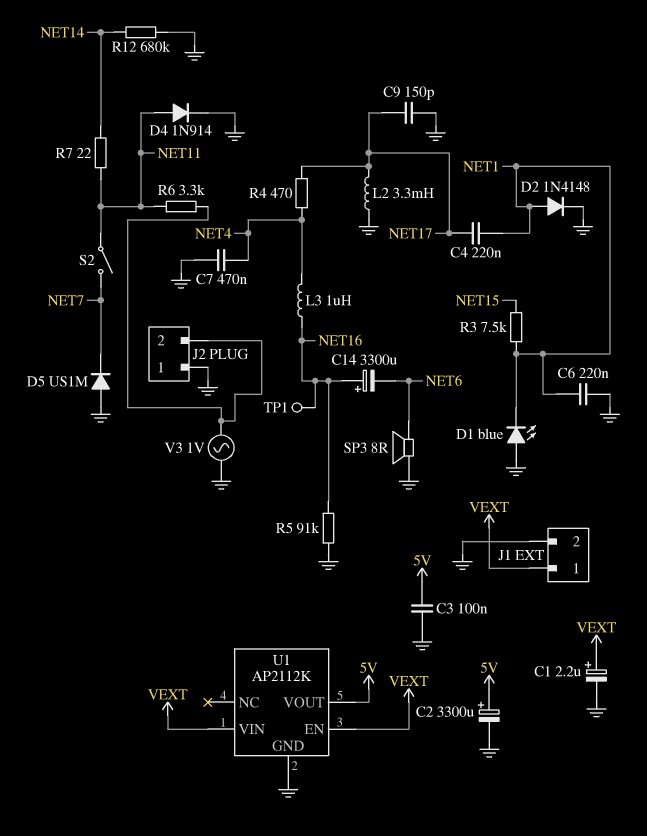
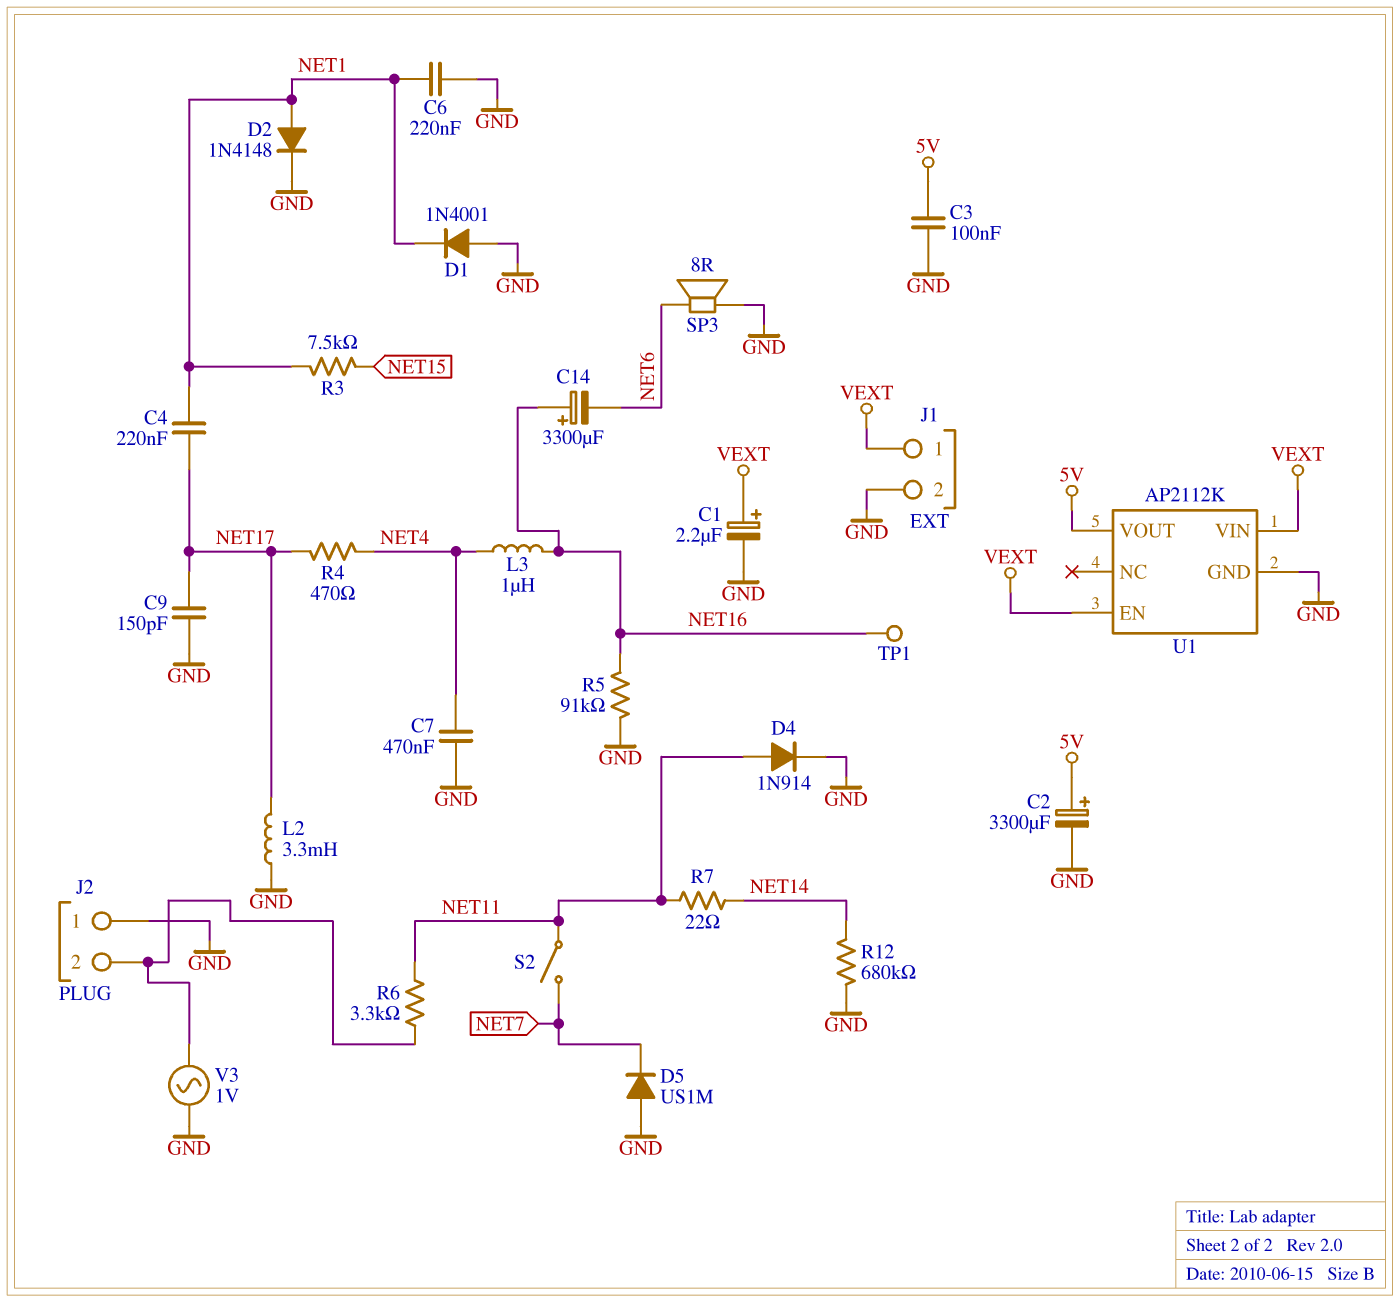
D1: LED blue (A GND, K NET1) -> diode 1N4001 (A GND, K NET1)

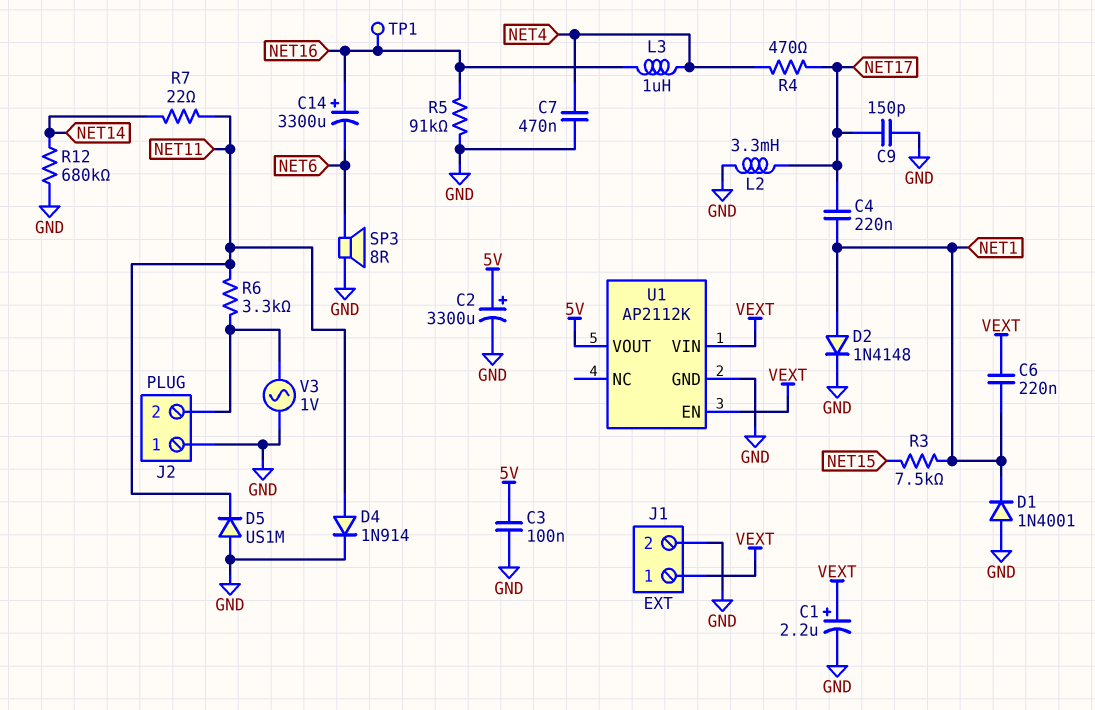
C6: 220nF (GND, NET1) -> 220nF (NET1, VEXT)
D5: diode US1M (A GND, K NET7) -> diode US1M (A GND, K NET11)
S2: switch (NET7, NET11) -> none

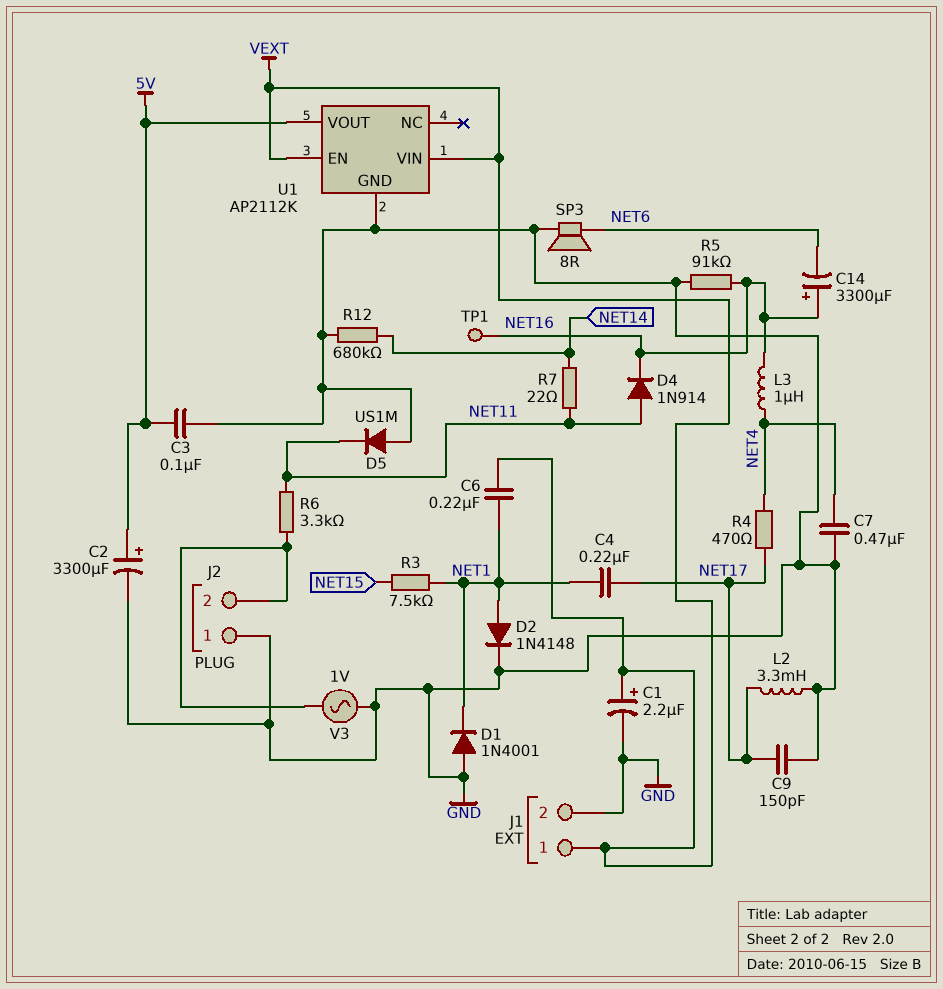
D4: diode 1N914 (A NET11, K GND) -> diode 1N914 (A NET11, K NET16)

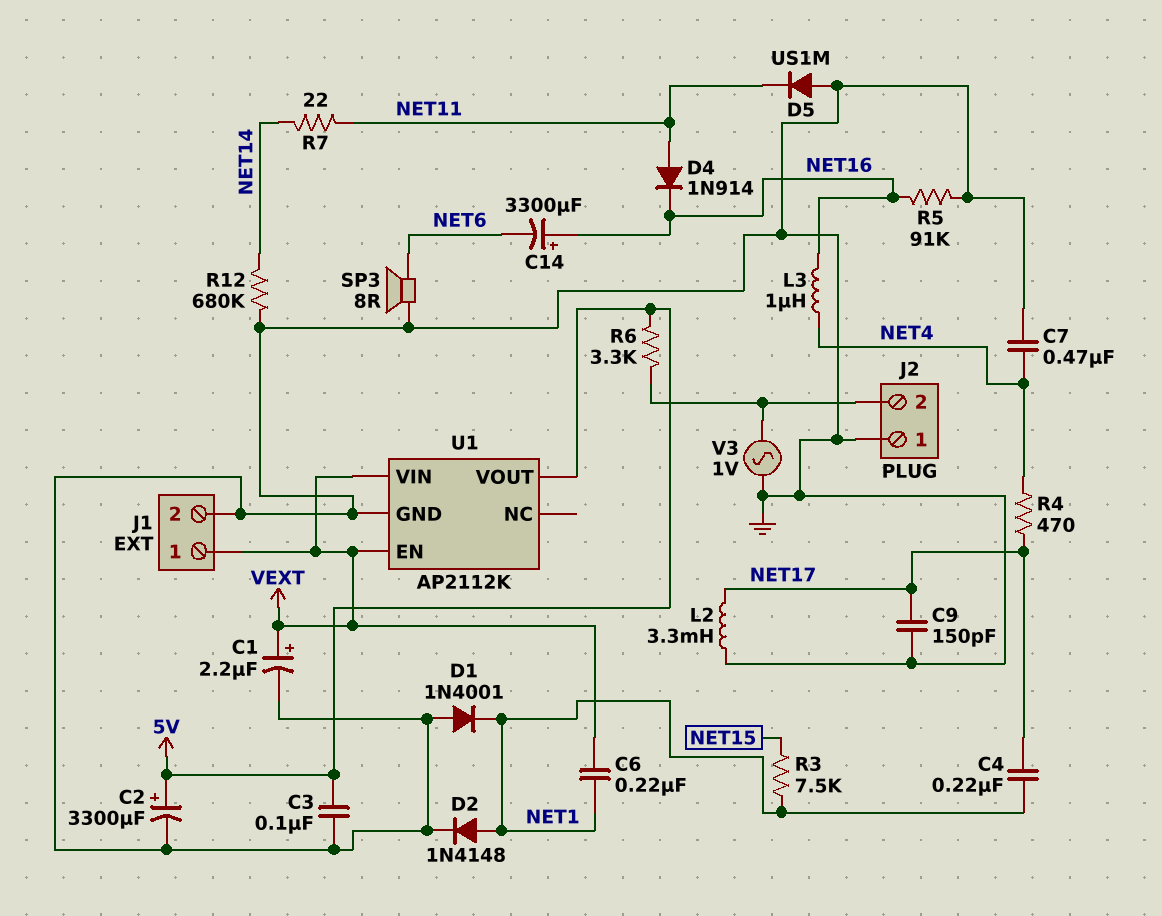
R6: 3.3k (J2/2, NET11) -> 3.3k (5V, J2/2)
TP1: test point (NET16) -> none

